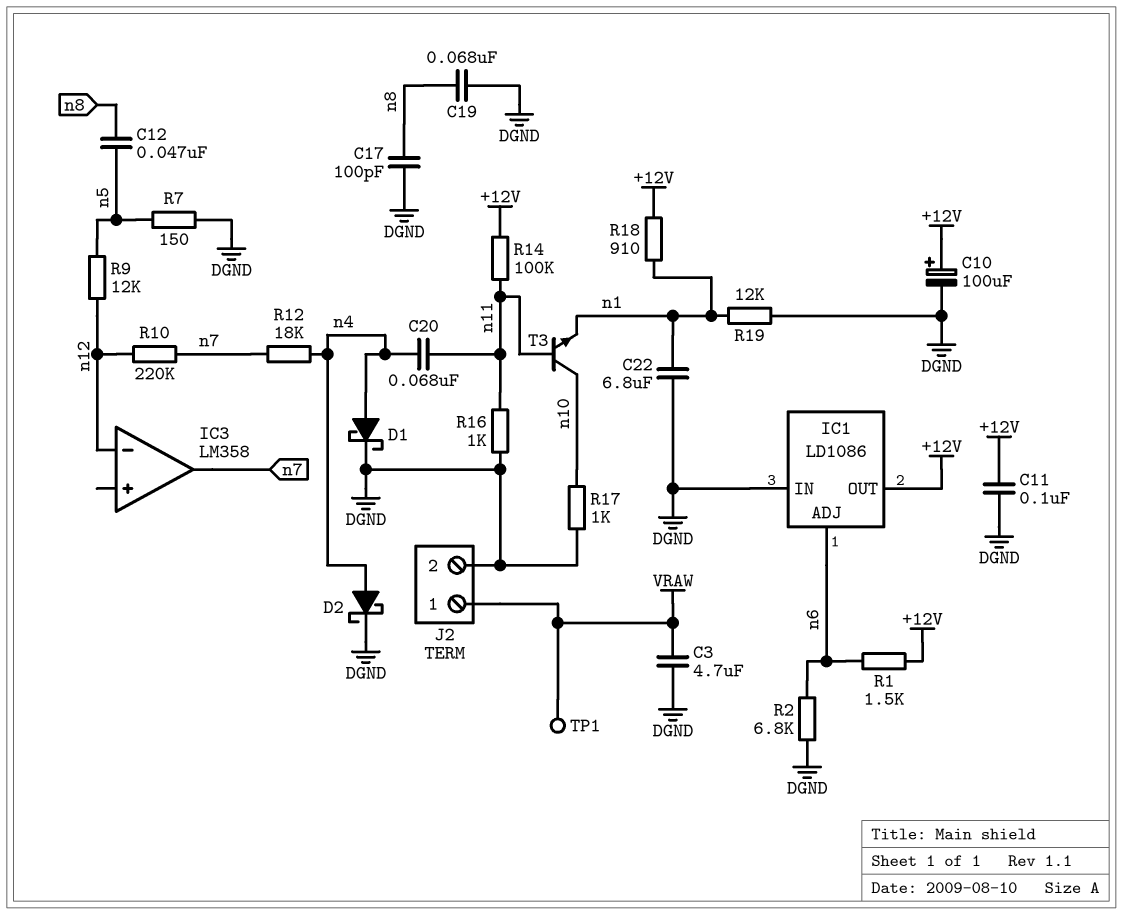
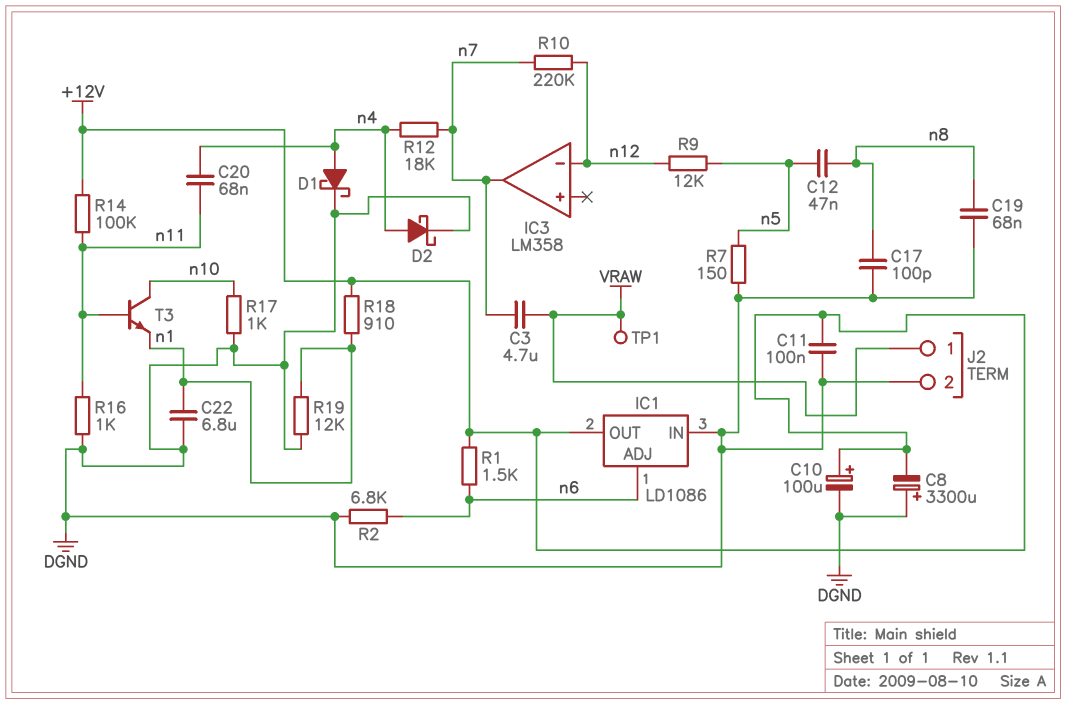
C3: 4.7uF (DGND, VRAW) -> 4.7uF (VRAW, n7)
C8: none -> 3300uF (plus DGND, minus +12V)

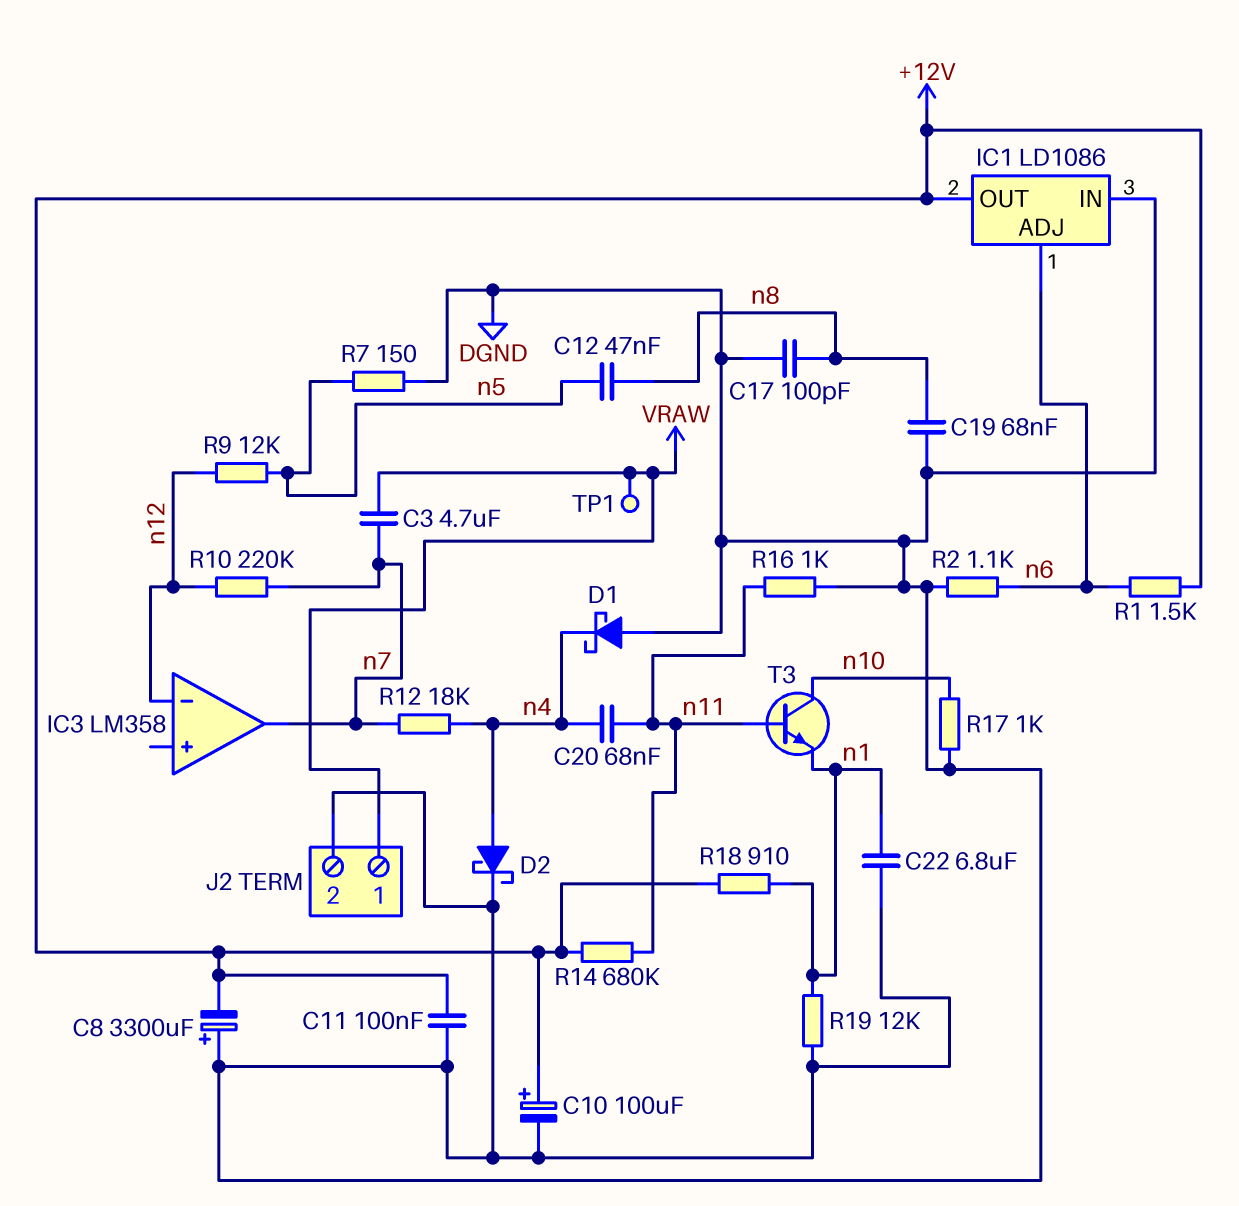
D1: schottky (A n4, K DGND) -> schottky (A DGND, K n4)
R2: 6.8k (DGND, n6) -> 1.1k (DGND, n6)
R14: 100k (+12V, n11) -> 680k (+12V, n11)

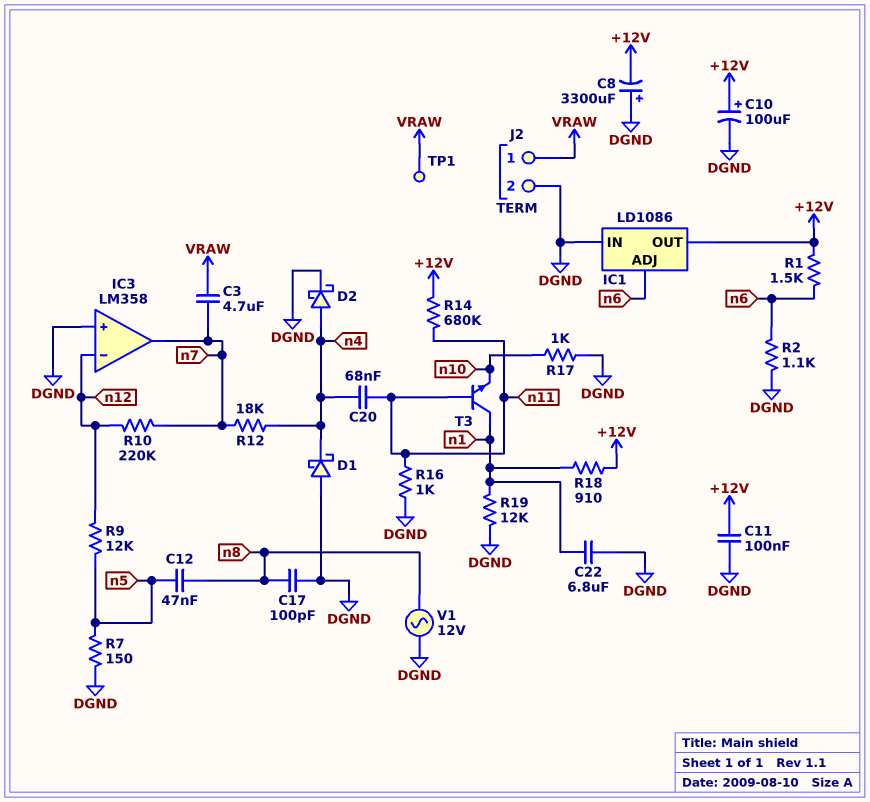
C19: 68nF (DGND, n8) -> none
IC3 pin in+: none -> DGND
T3: NPN (B n11, C n10, E n1) -> NPN (B n11, C n1, E n10)
V1: none -> AC 12V (DGND, n8)

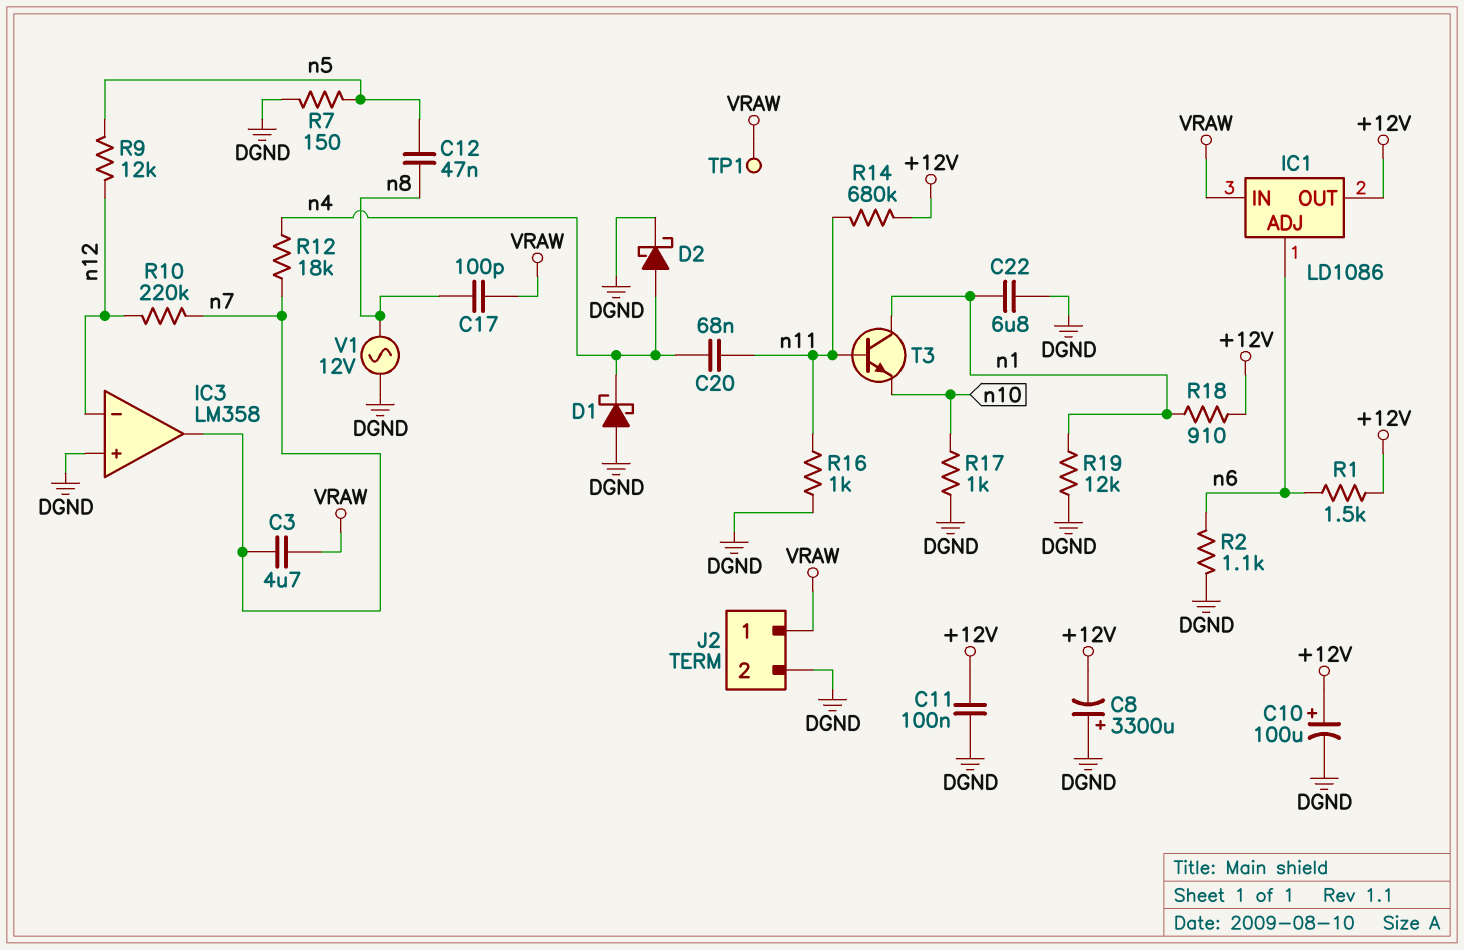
C17: 100pF (DGND, n8) -> 100pF (VRAW, n8)
IC1 pin IN: DGND -> VRAW

